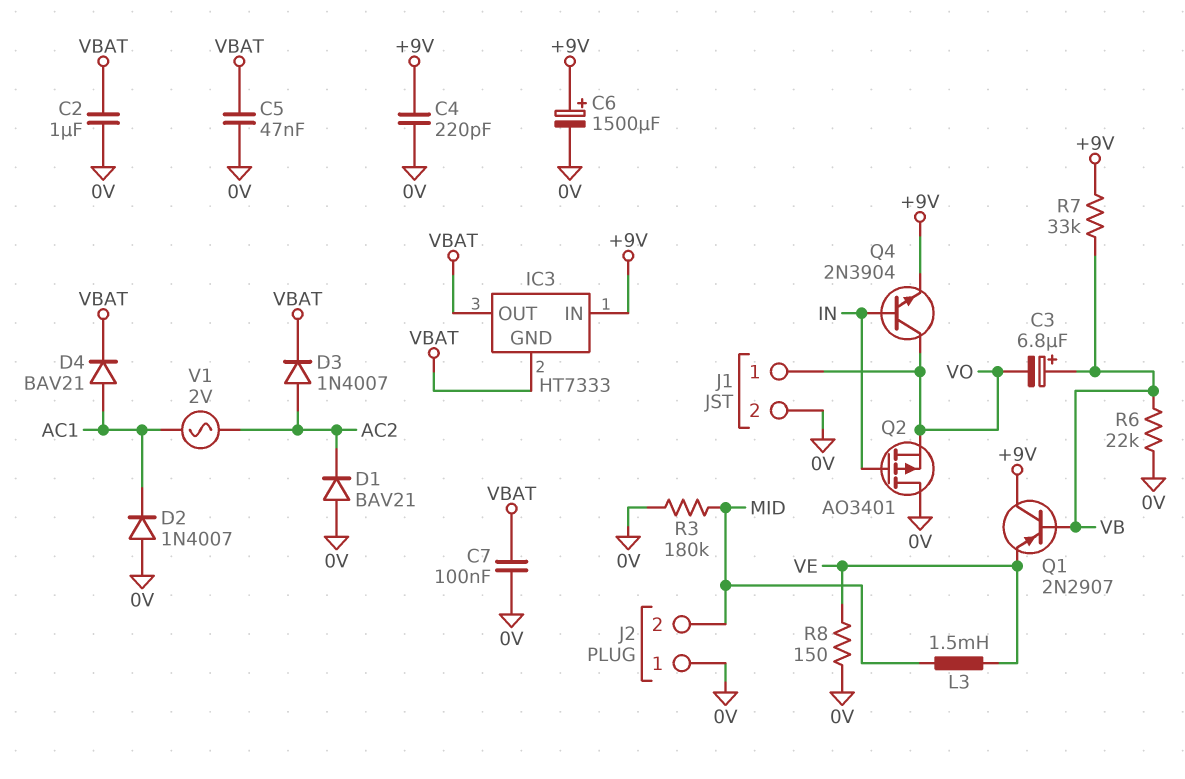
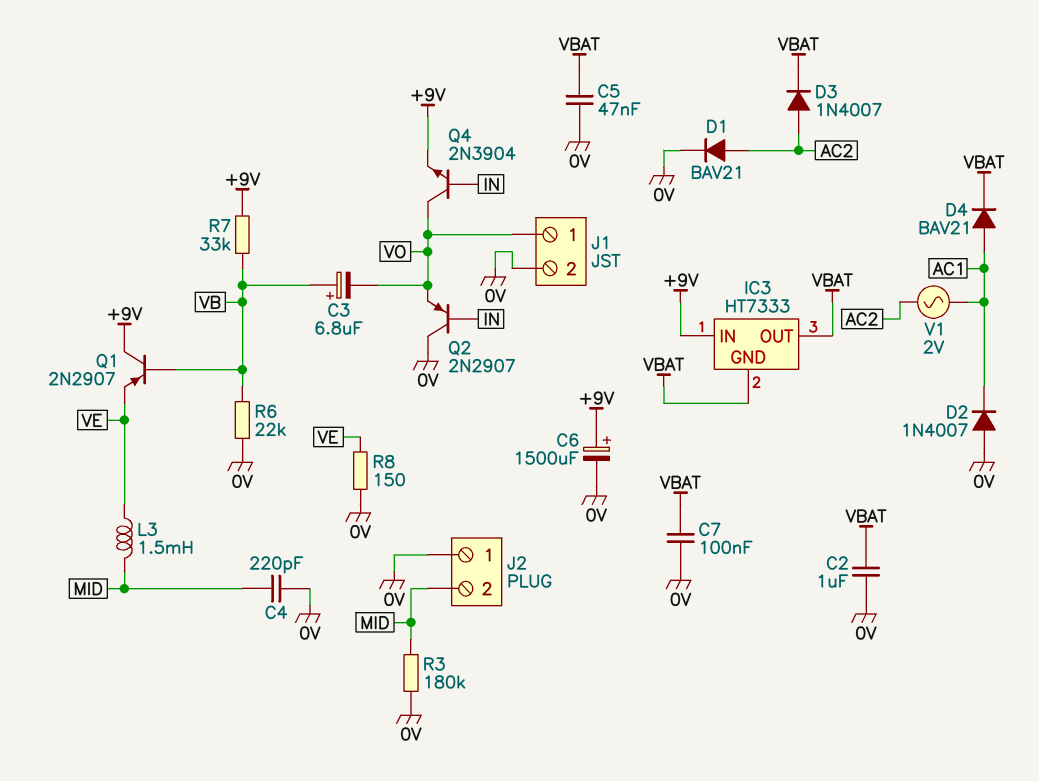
C4: 220pF (+9V, 0V) -> 220pF (0V, MID)
D1: diode BAV21 (A 0V, K AC2) -> diode BAV21 (A AC2, K 0V)
Q2: PMOS AO3401 (G IN, D 0V, S VO) -> PNP 2N2907 (B IN, C 0V, E VO)

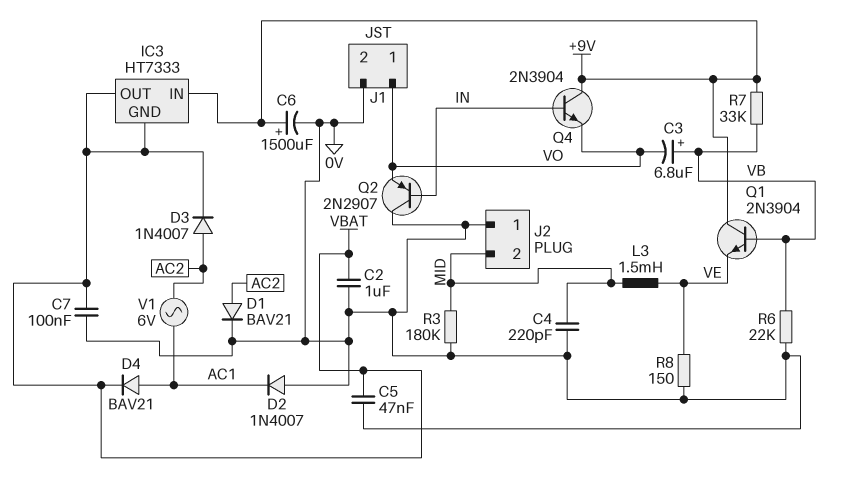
Q1: PNP 2N2907 (B VB, C +9V, E VE) -> NPN 2N3904 (B VB, C +9V, E VE)
Q4: NPN 2N3904 (B IN, C VO, E +9V) -> NPN 2N3904 (B IN, C +9V, E VO)
V1: AC 2V (AC1, AC2) -> AC 6V (AC1, AC2)

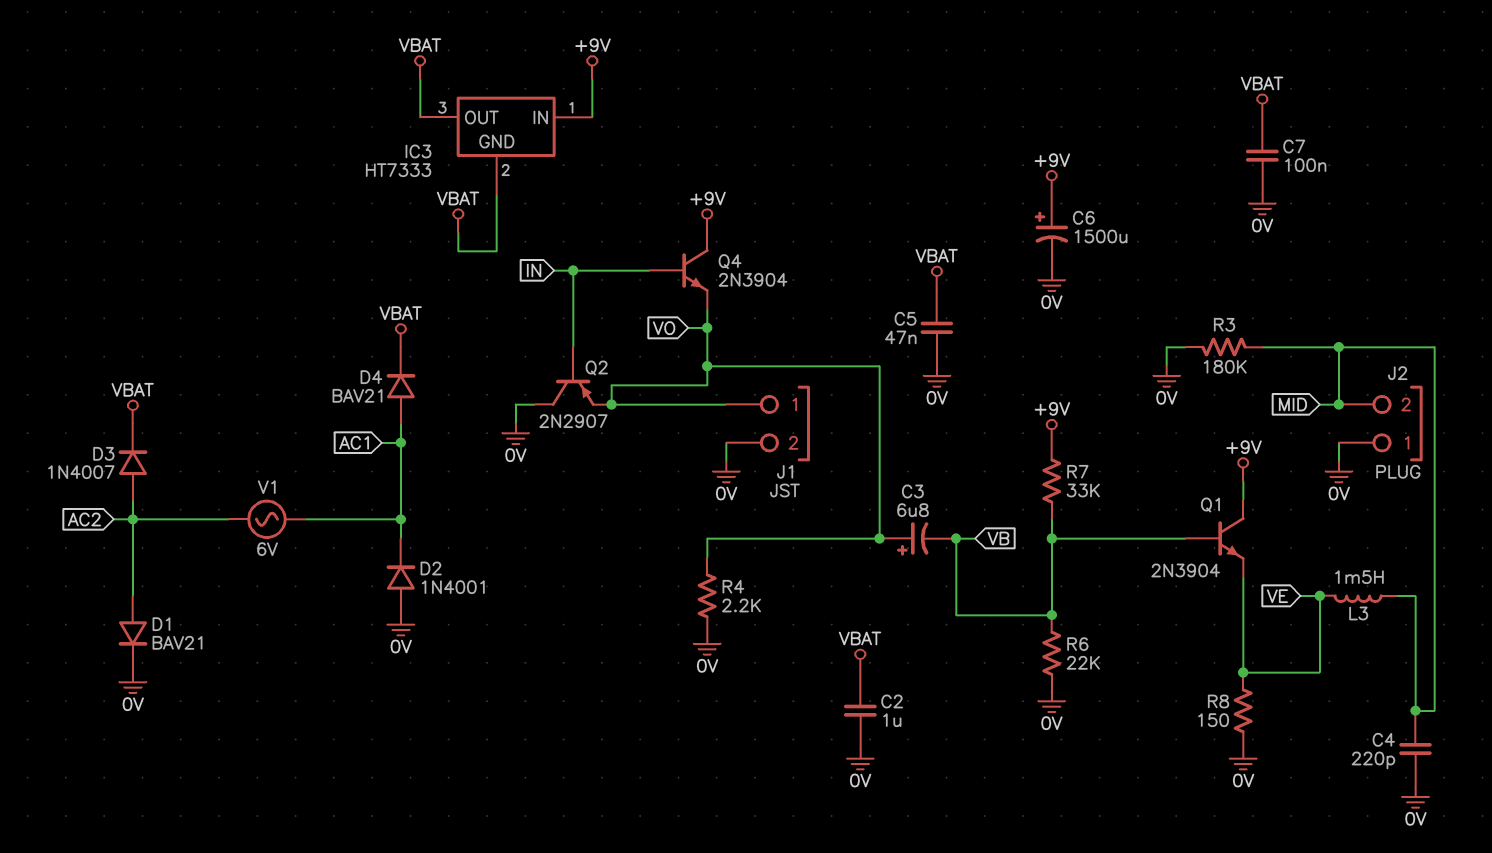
C3: 6.8uF (plus VB, minus VO) -> 6.8uF (plus VO, minus VB)
D2: diode 1N4007 (A 0V, K AC1) -> diode 1N4001 (A 0V, K AC1)
R4: none -> 2.2k (0V, VO)

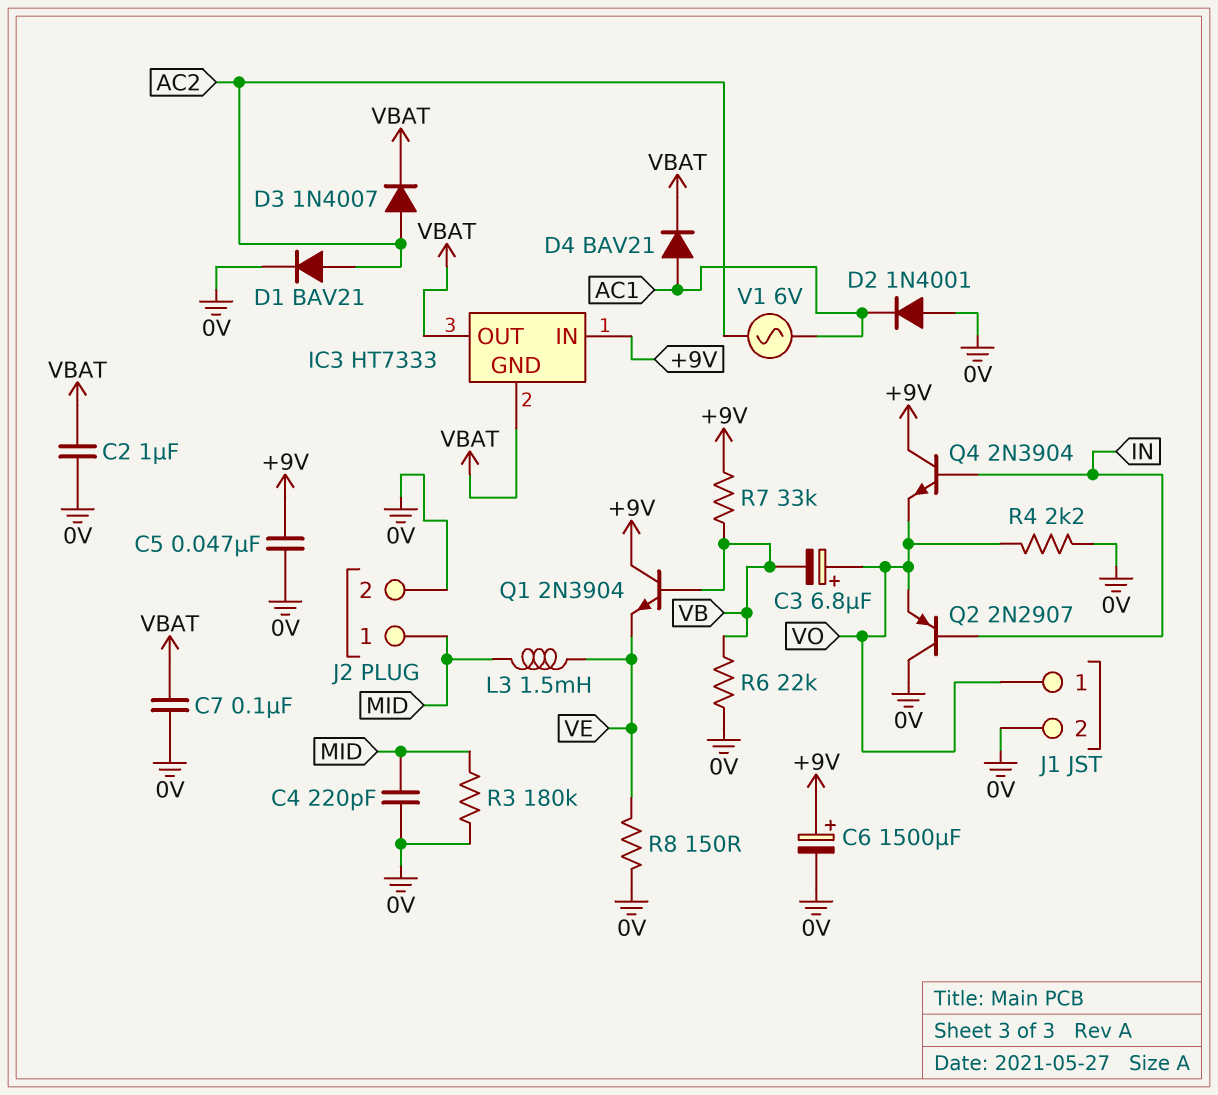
C5: 47nF (0V, VBAT) -> 47nF (+9V, 0V)
J2 pin 1: 0V -> MID
J2 pin 2: MID -> 0V

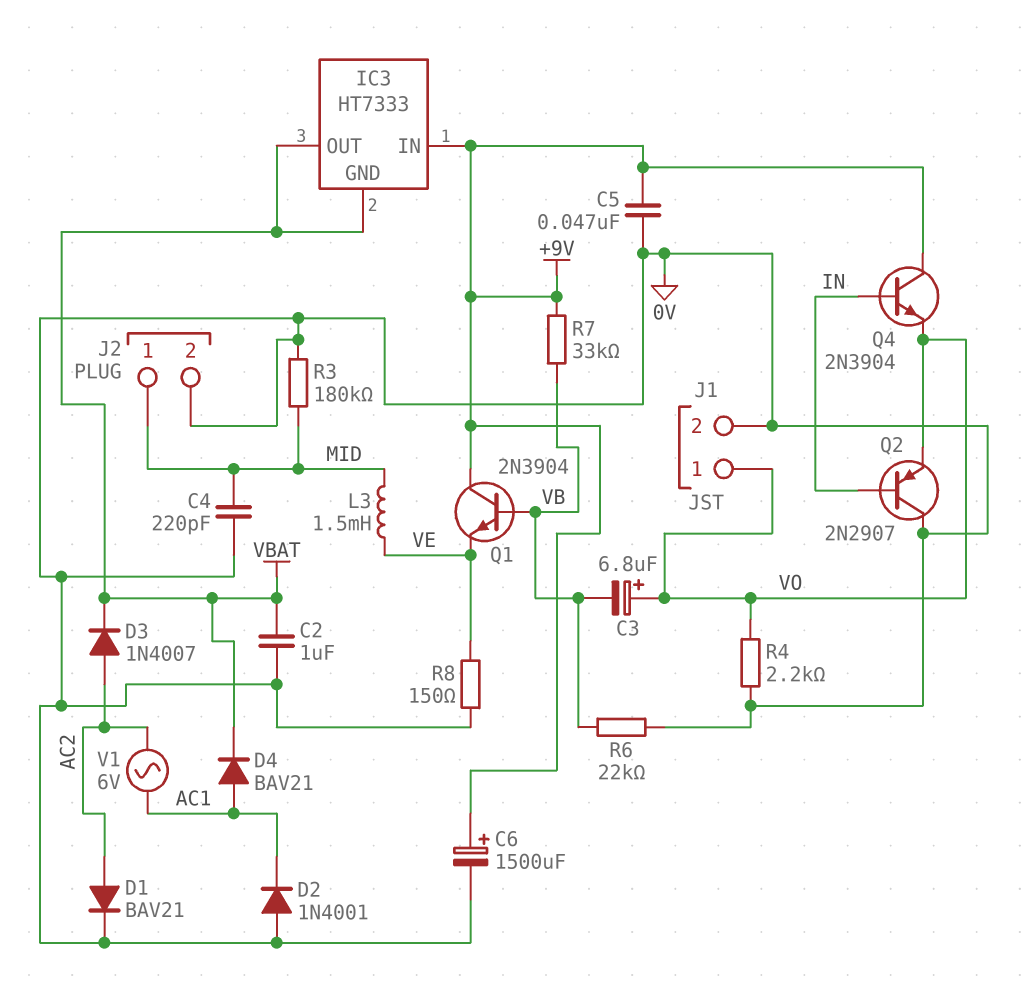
C7: 100nF (0V, VBAT) -> none

